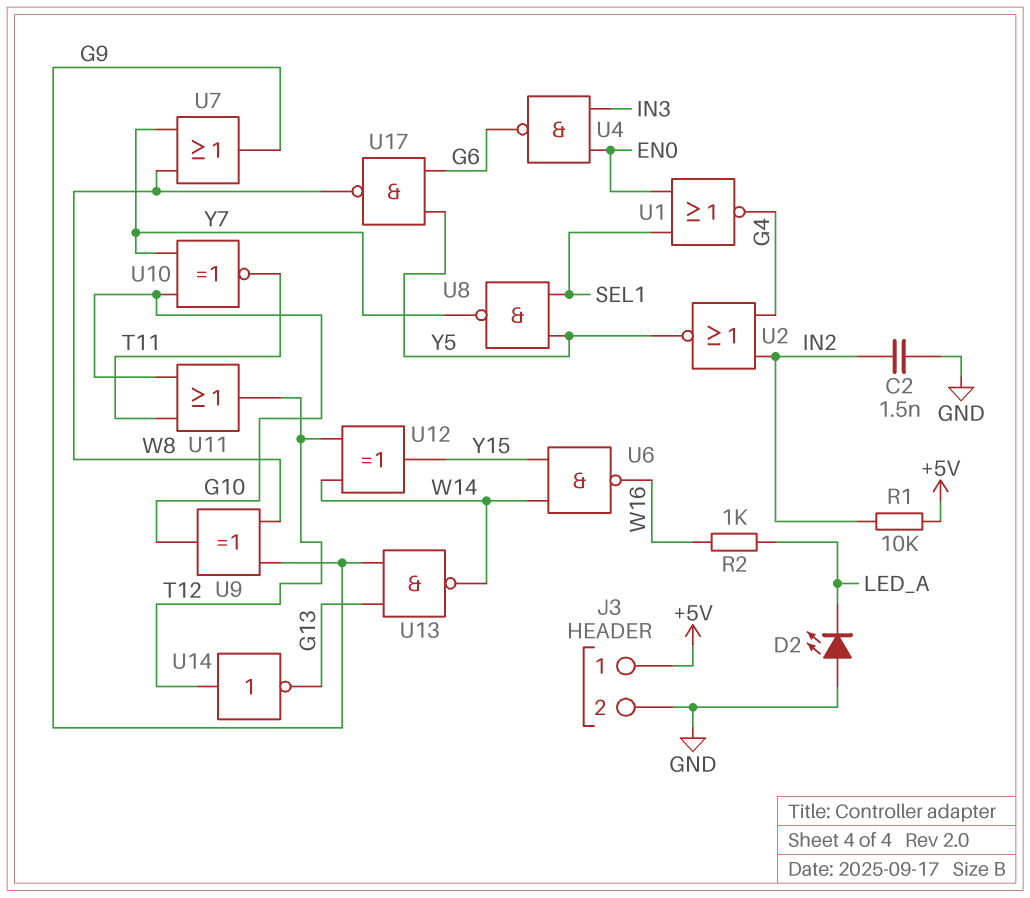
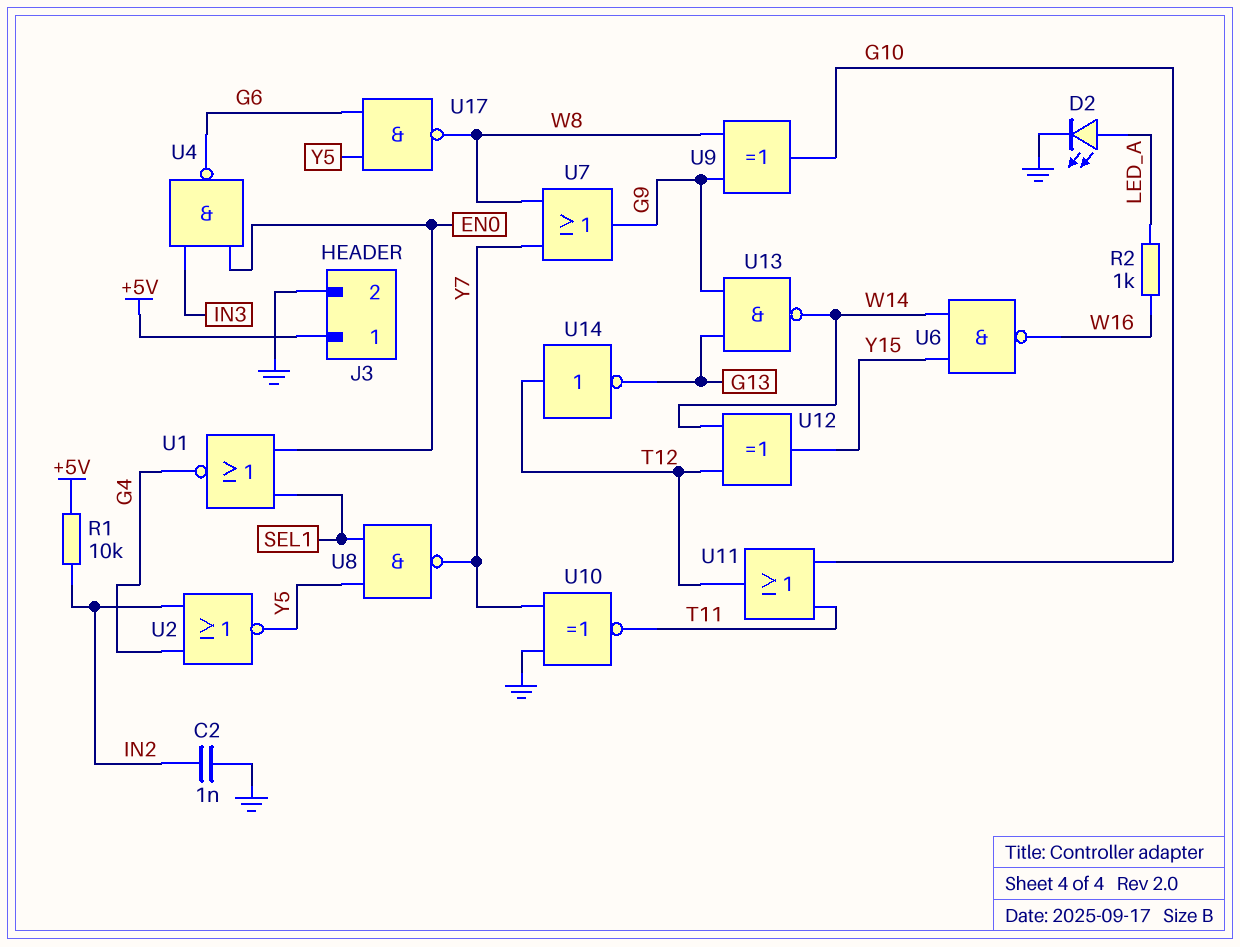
C2: 1.5nF (GND, IN2) -> 1nF (GND, IN2)
D2: LED (A GND, K LED_A) -> LED (A LED_A, K GND)
U10: XNOR (in G10, in Y7, out T11) -> XNOR (in GND, in Y7, out T11)

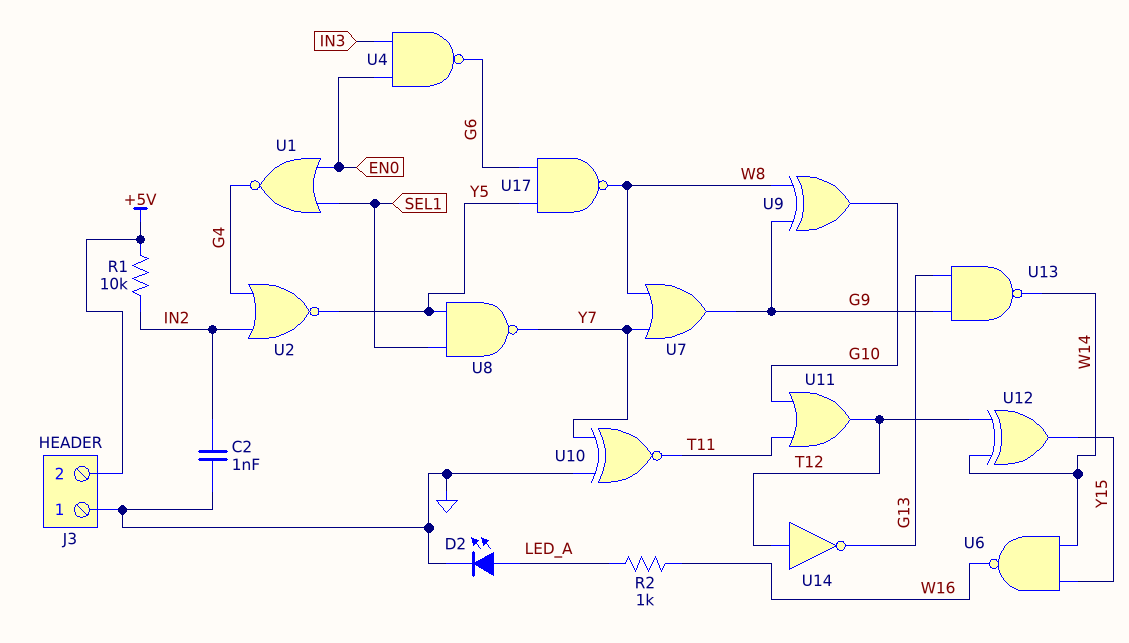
J3 pin 1: +5V -> GND
J3 pin 2: GND -> +5V

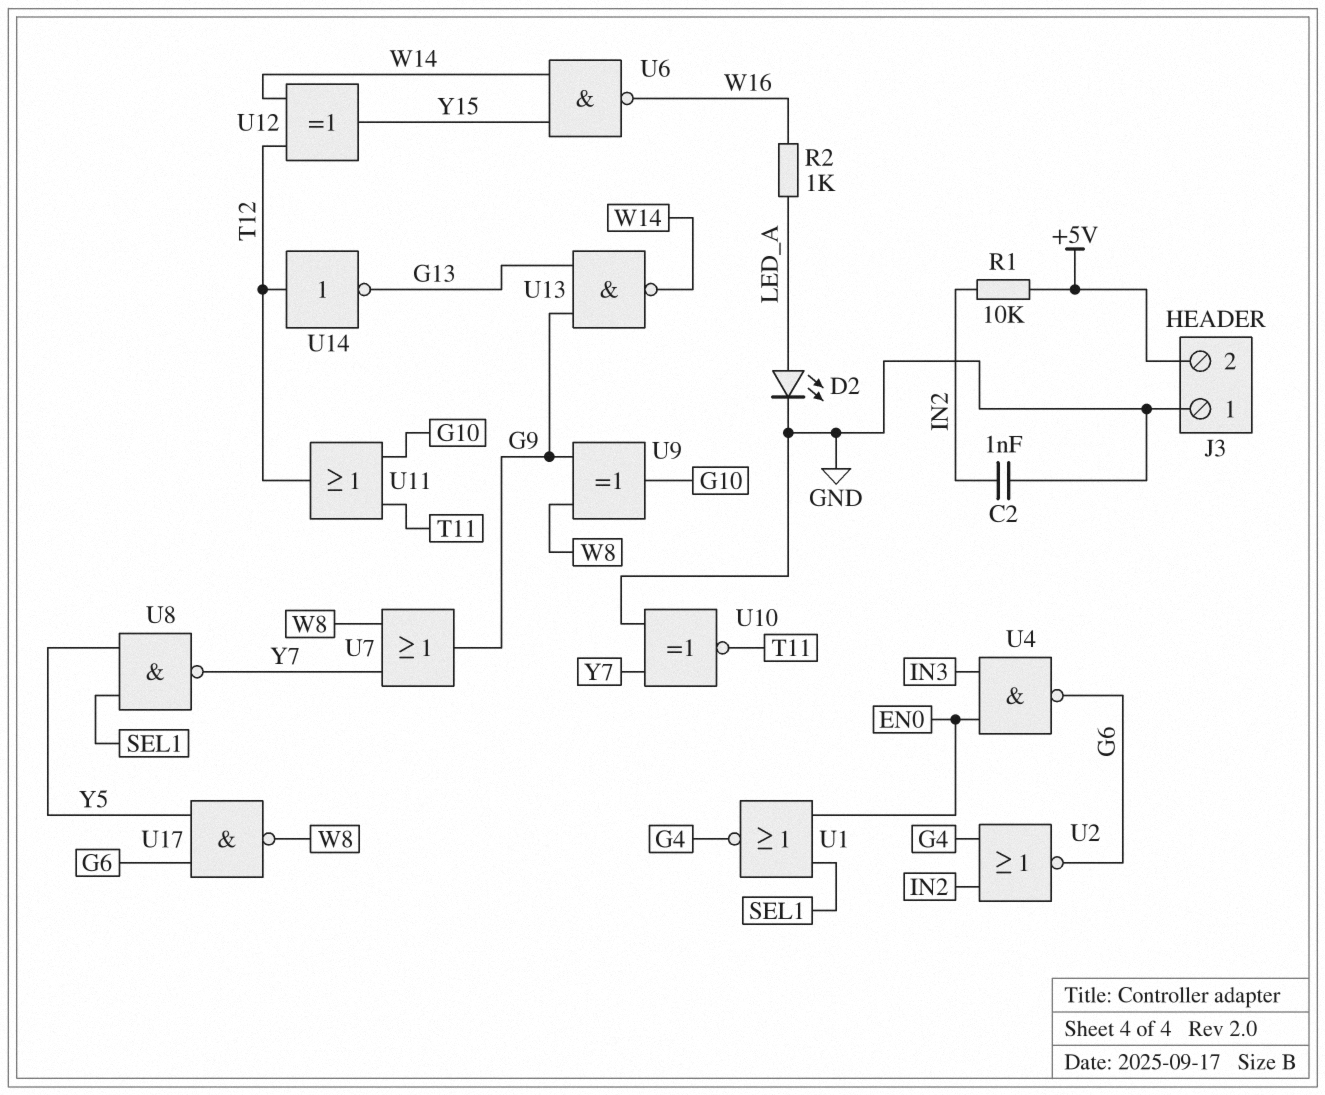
U2: NOR (in G4, in IN2, out Y5) -> NOR (in G4, in IN2, out G6)

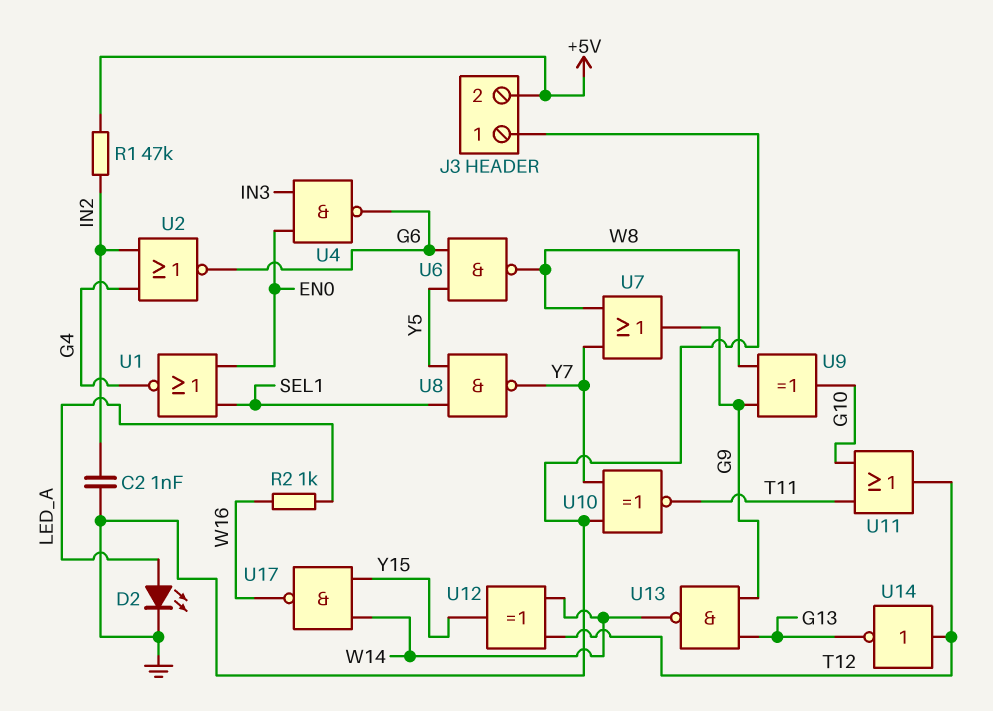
R1: 10k (+5V, IN2) -> 47k (+5V, IN2)
U6: NAND (in W14, in Y15, out W16) -> NAND (in G6, in Y5, out W8)
U17: NAND (in G6, in Y5, out W8) -> NAND (in W14, in Y15, out W16)

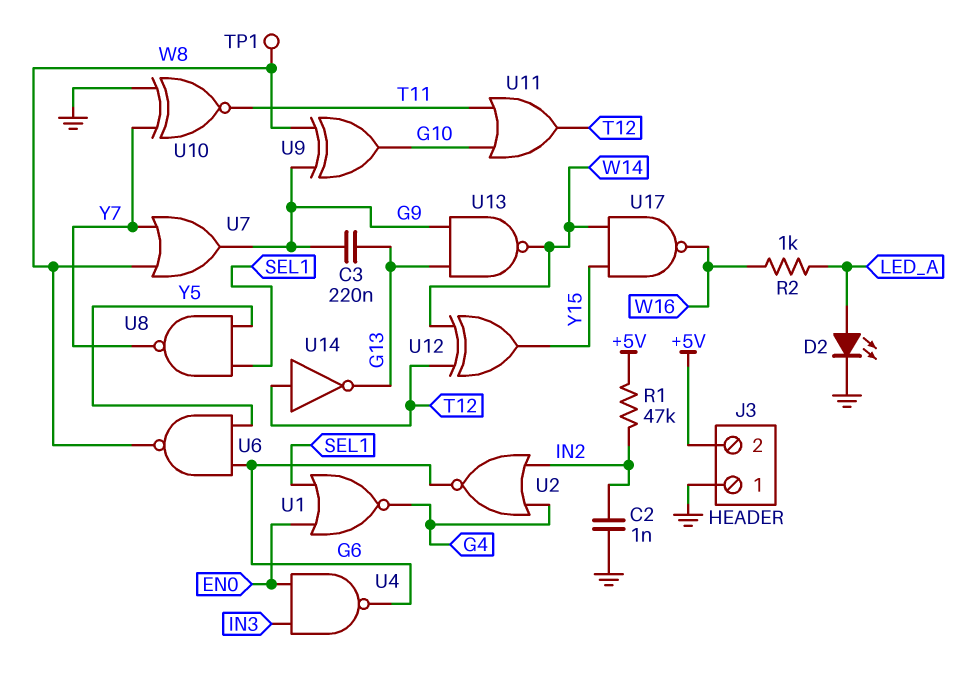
C3: none -> 220nF (G9, G13)
TP1: none -> test point (W8)

